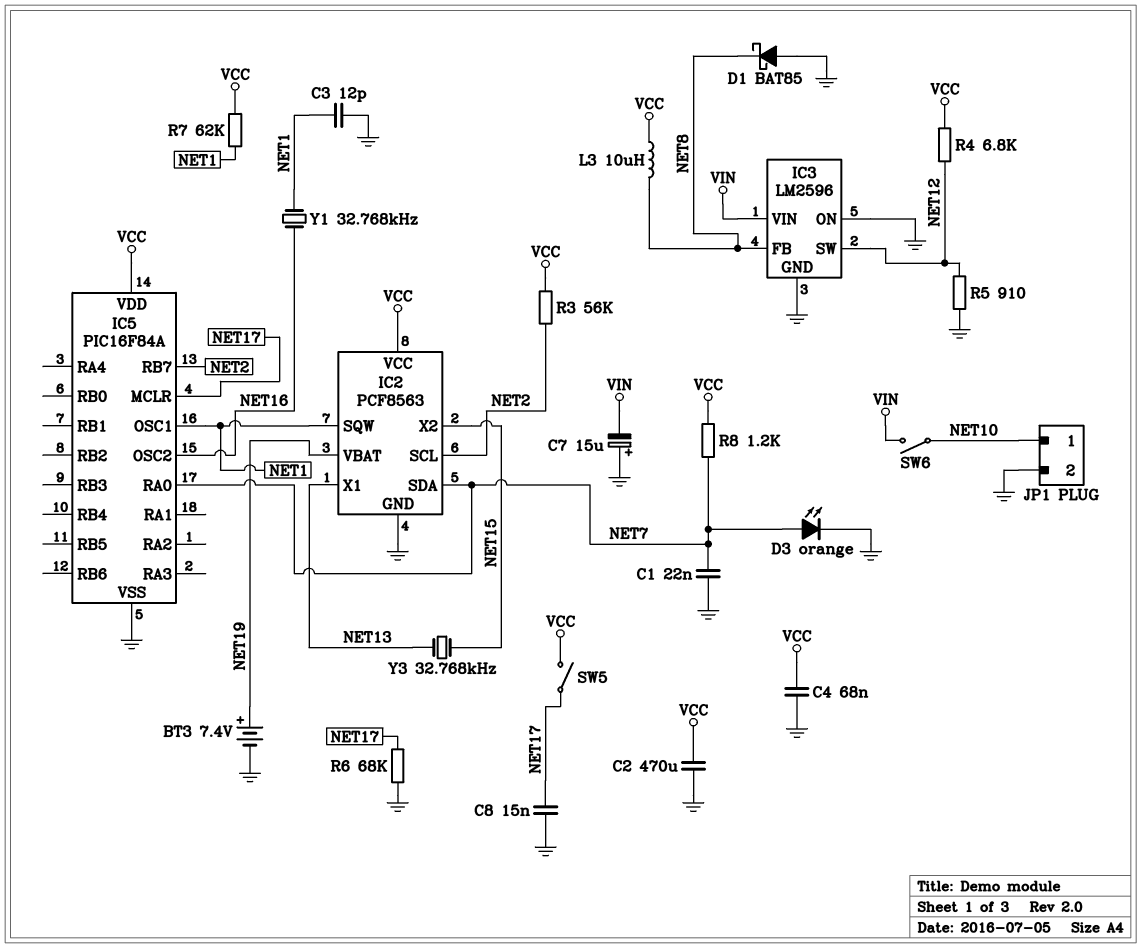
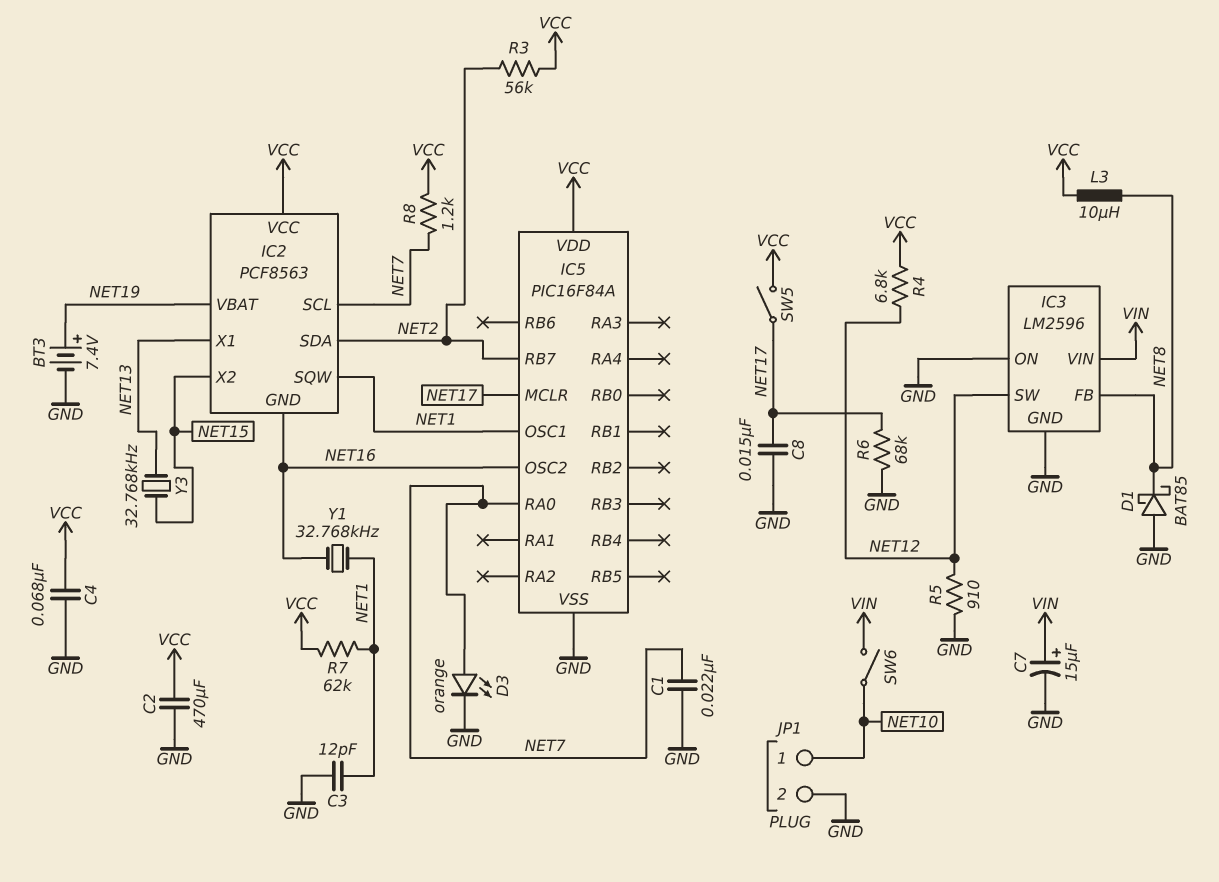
C7: 15uF (plus GND, minus VIN) -> 15uF (plus VIN, minus GND)
IC2 pin GND: GND -> NET16
IC2 pin SCL: NET2 -> NET7
IC2 pin SDA: NET7 -> NET2

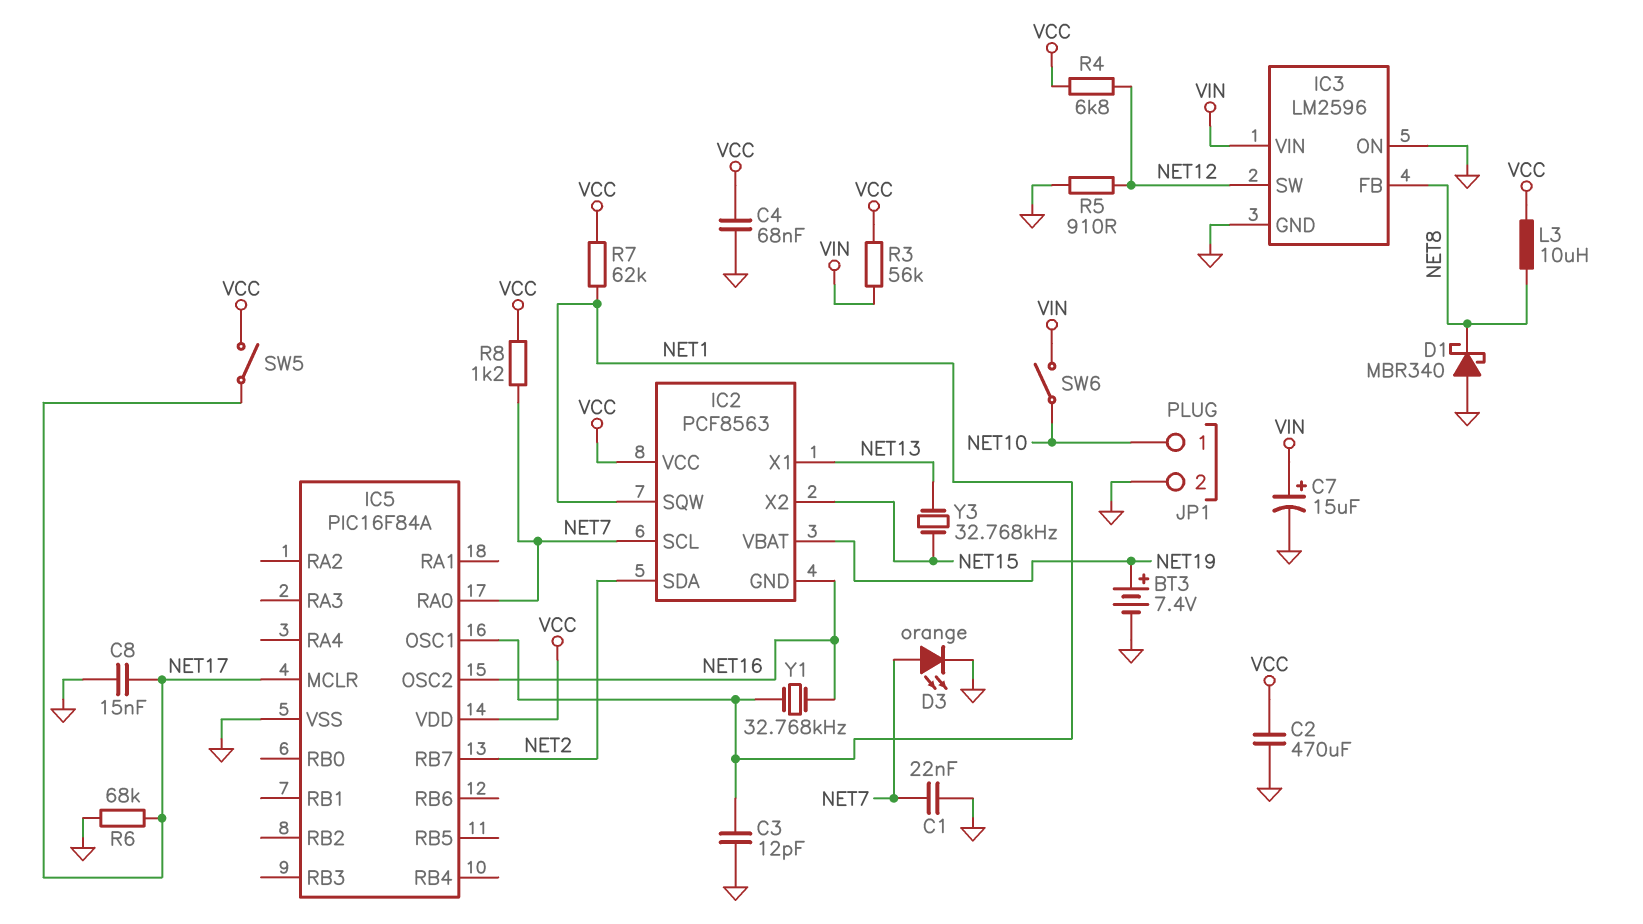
D1: schottky BAT85 (A GND, K NET8) -> schottky MBR340 (A GND, K NET8)
R3: 56k (NET2, VCC) -> 56k (VCC, VIN)

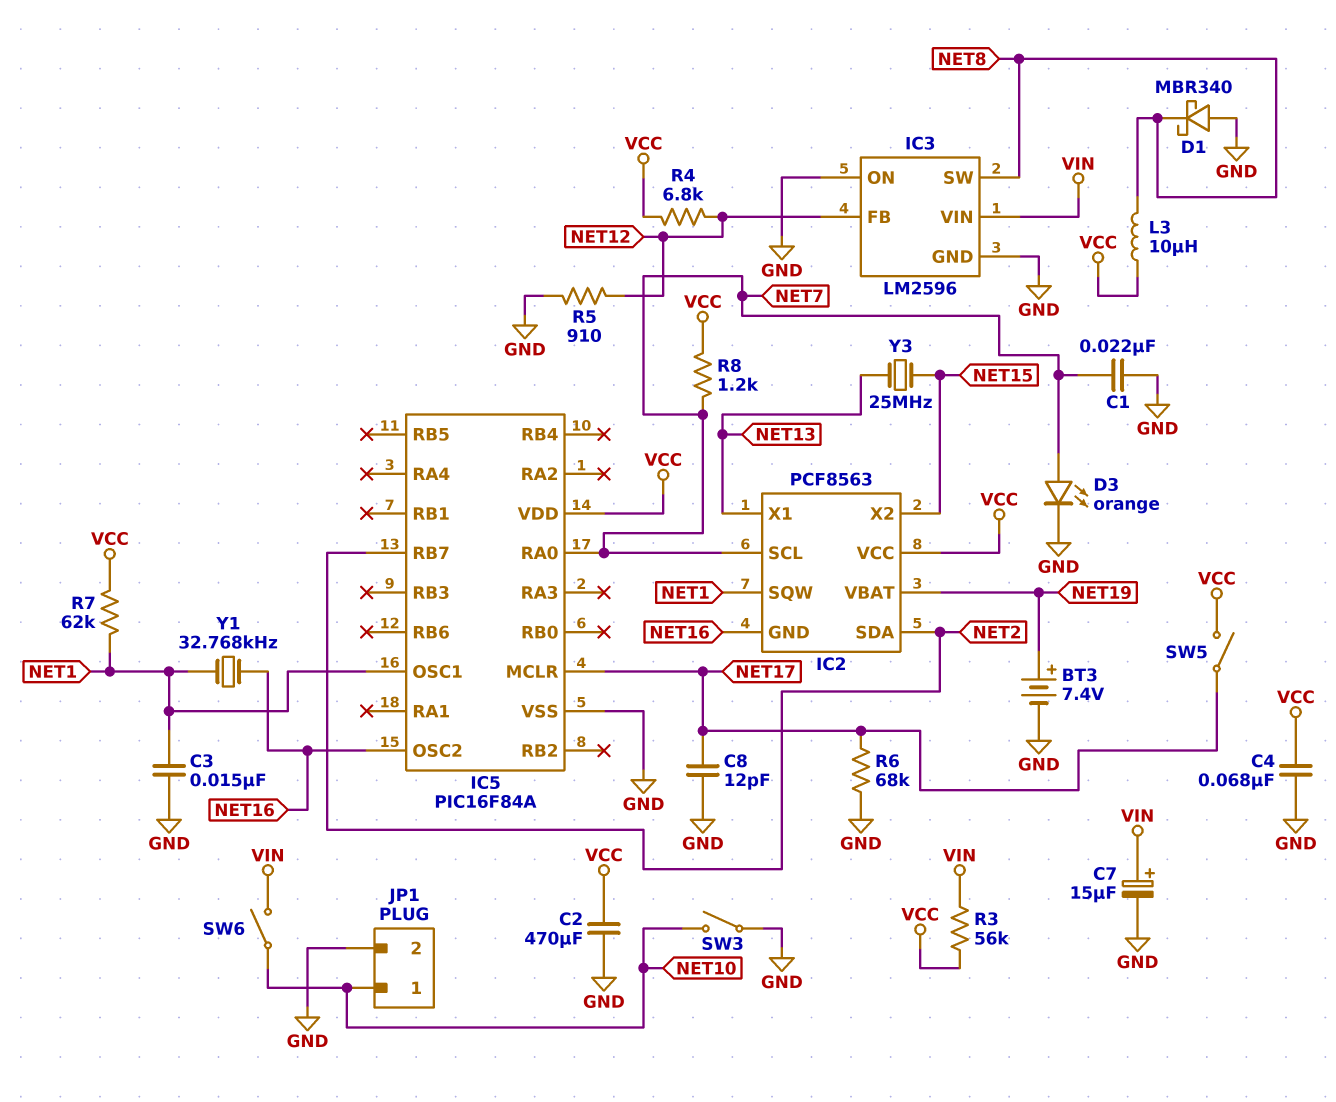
C3: 12pF (GND, NET1) -> 15nF (GND, NET1)
C8: 15nF (GND, NET17) -> 12pF (GND, NET17)
IC3 pin FB: NET8 -> NET12
IC3 pin SW: NET12 -> NET8
SW3: none -> switch (GND, NET10)
Y3: 32.768kHz (NET13, NET15) -> 25MHz (NET13, NET15)

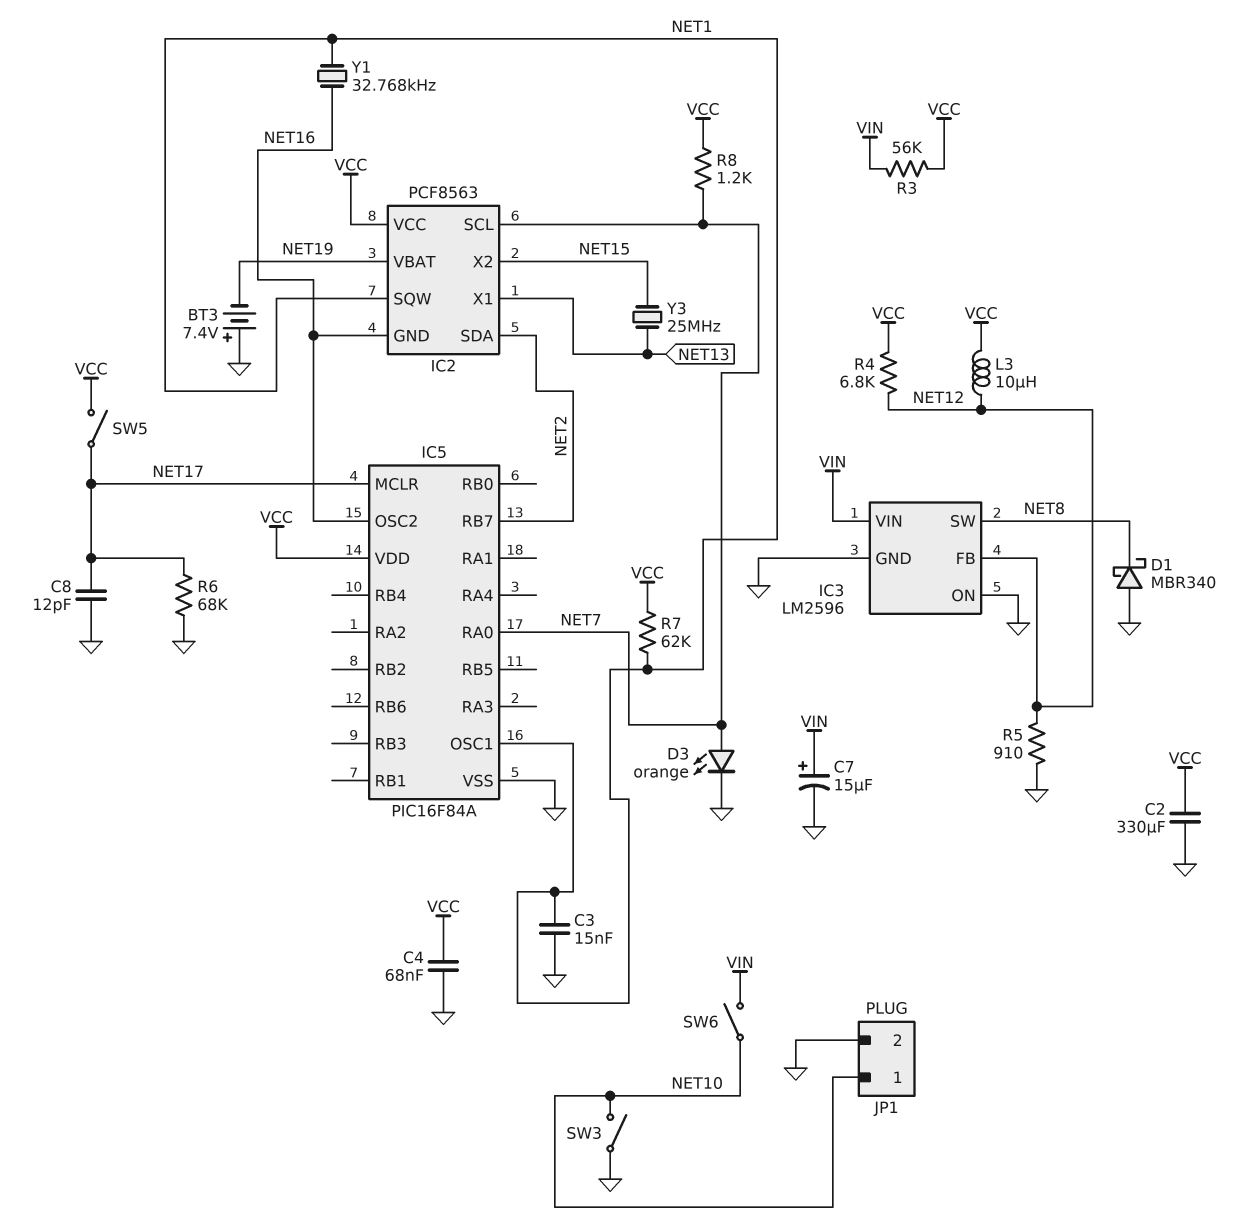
BT3: 7.4V (plus NET19, minus GND) -> 7.4V (plus GND, minus NET19)
C1: 22nF (GND, NET7) -> none
C2: 470uF (GND, VCC) -> 330uF (GND, VCC)
L3: 10uH (NET8, VCC) -> 10uH (NET12, VCC)

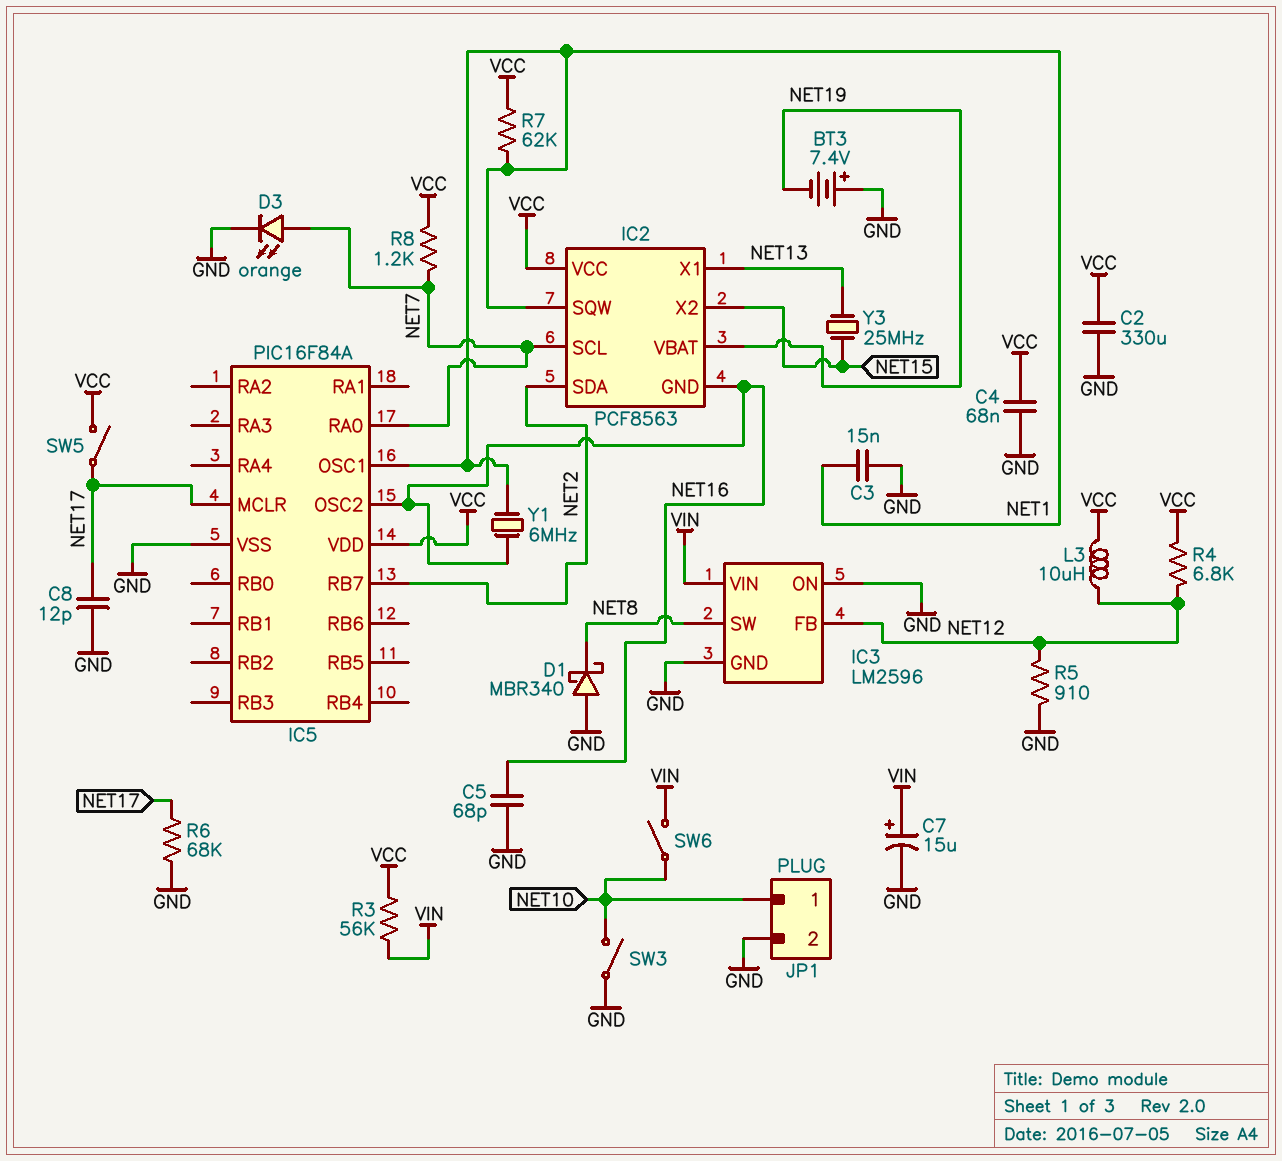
C5: none -> 68pF (GND, NET16)
Y1: 32.768kHz (NET1, NET16) -> 6MHz (NET1, NET16)

